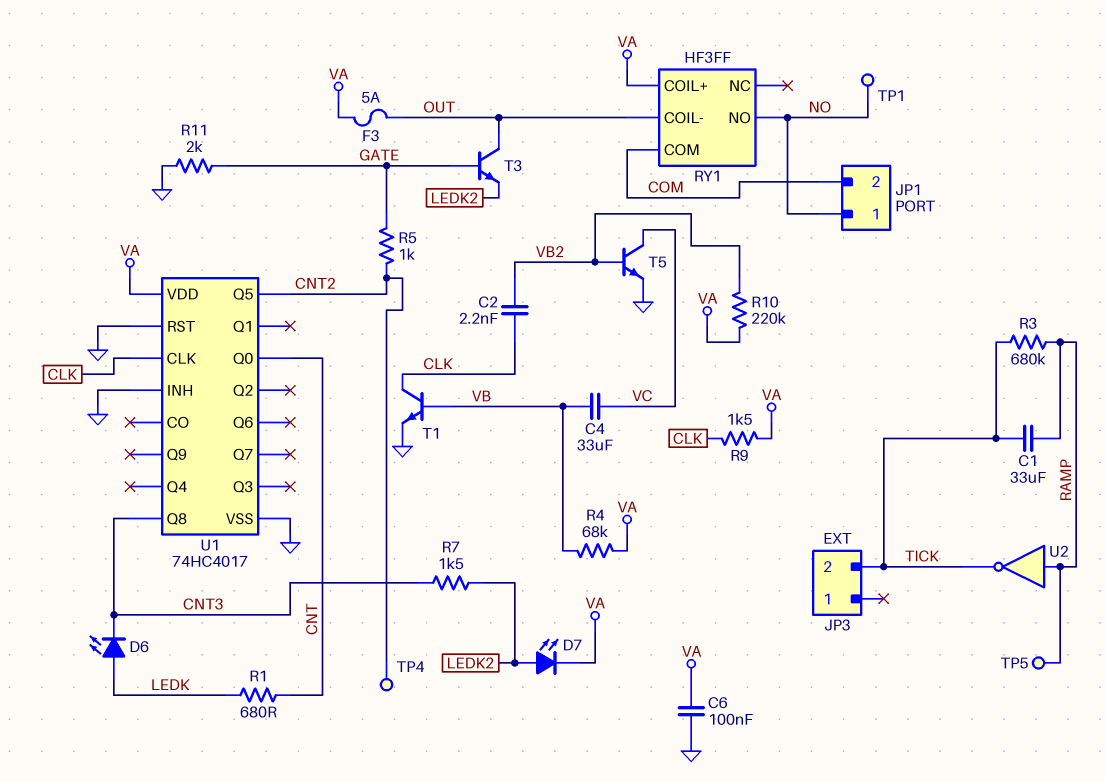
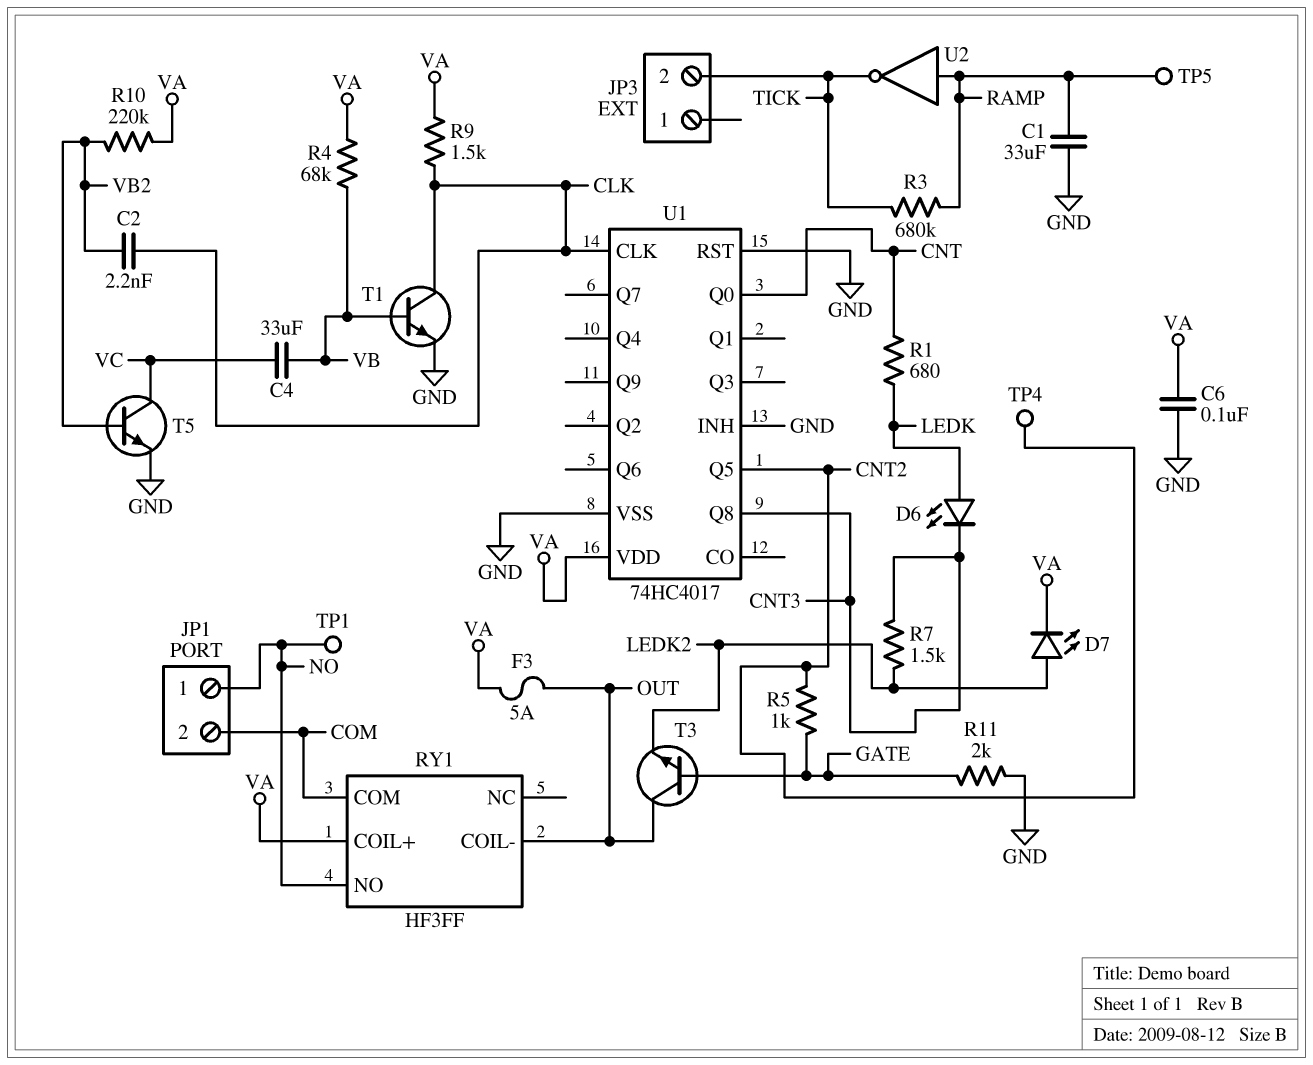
C1: 33uF (RAMP, TICK) -> 33uF (GND, RAMP)

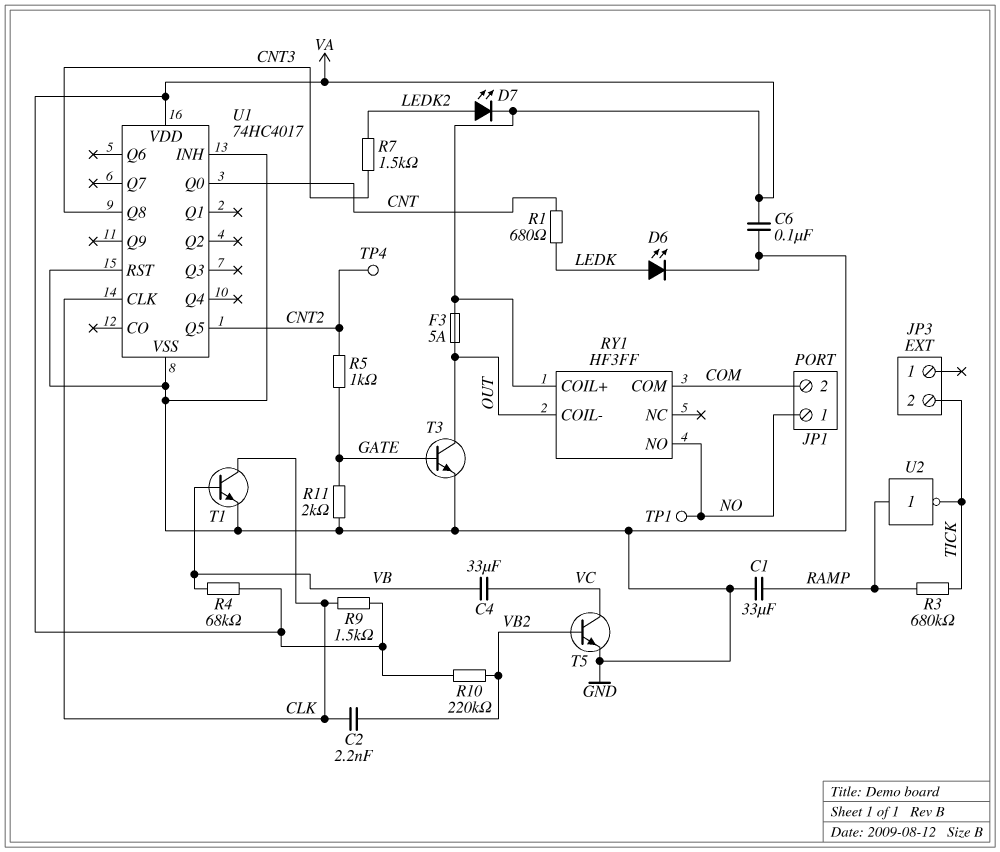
D6: LED (A LEDK, K CNT3) -> LED (A LEDK, K GND)
T3: NPN (B GATE, C OUT, E LEDK2) -> NPN (B GATE, C OUT, E GND)
TP5: test point (RAMP) -> none

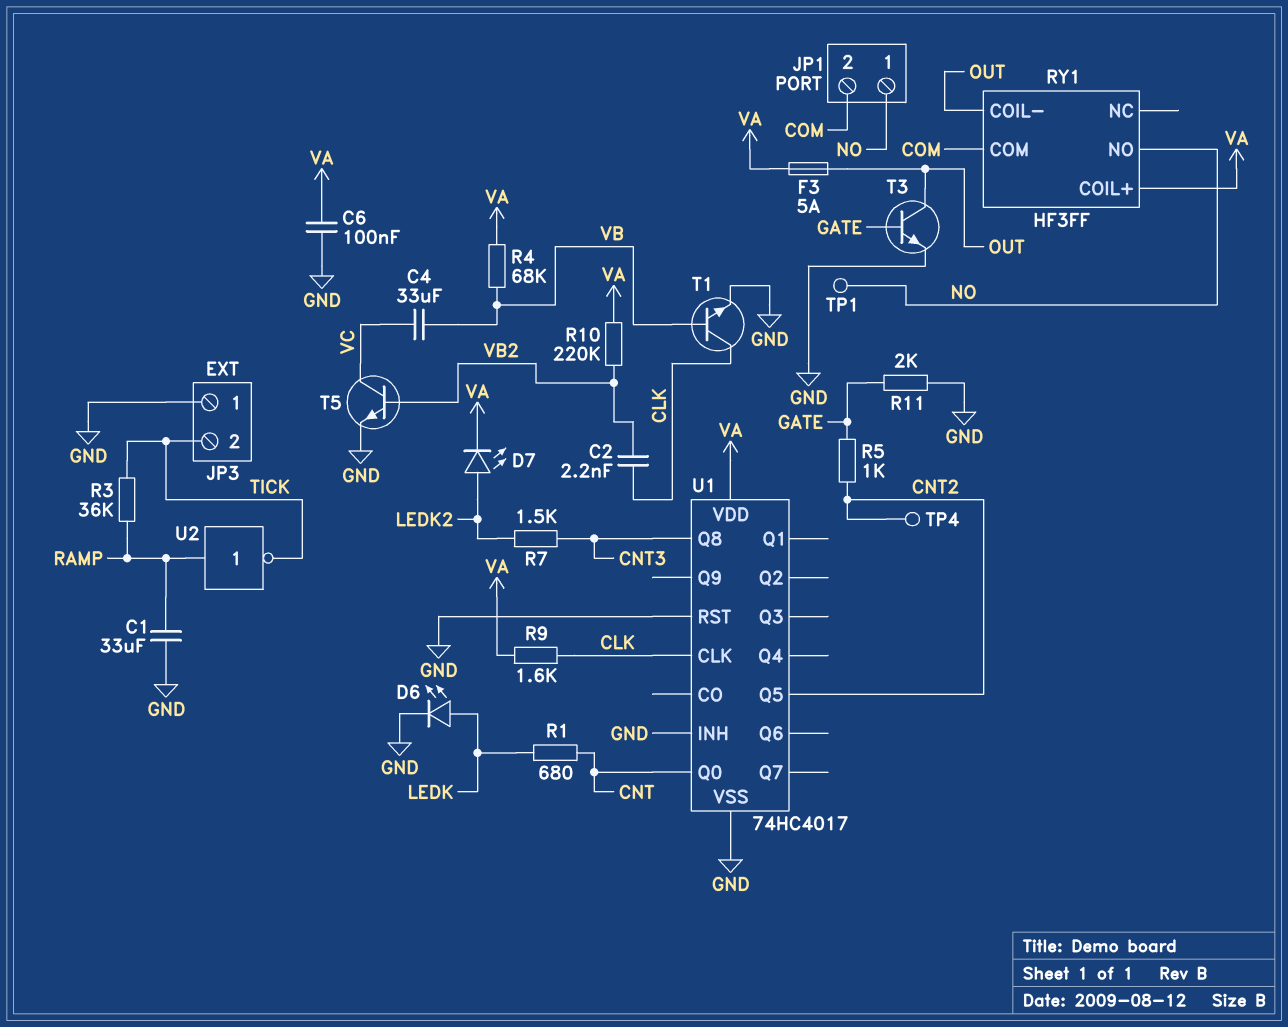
JP3 pin 1: none -> GND
R3: 680k (RAMP, TICK) -> 36k (RAMP, TICK)
R9: 1.5k (CLK, VA) -> 1.6k (CLK, VA)

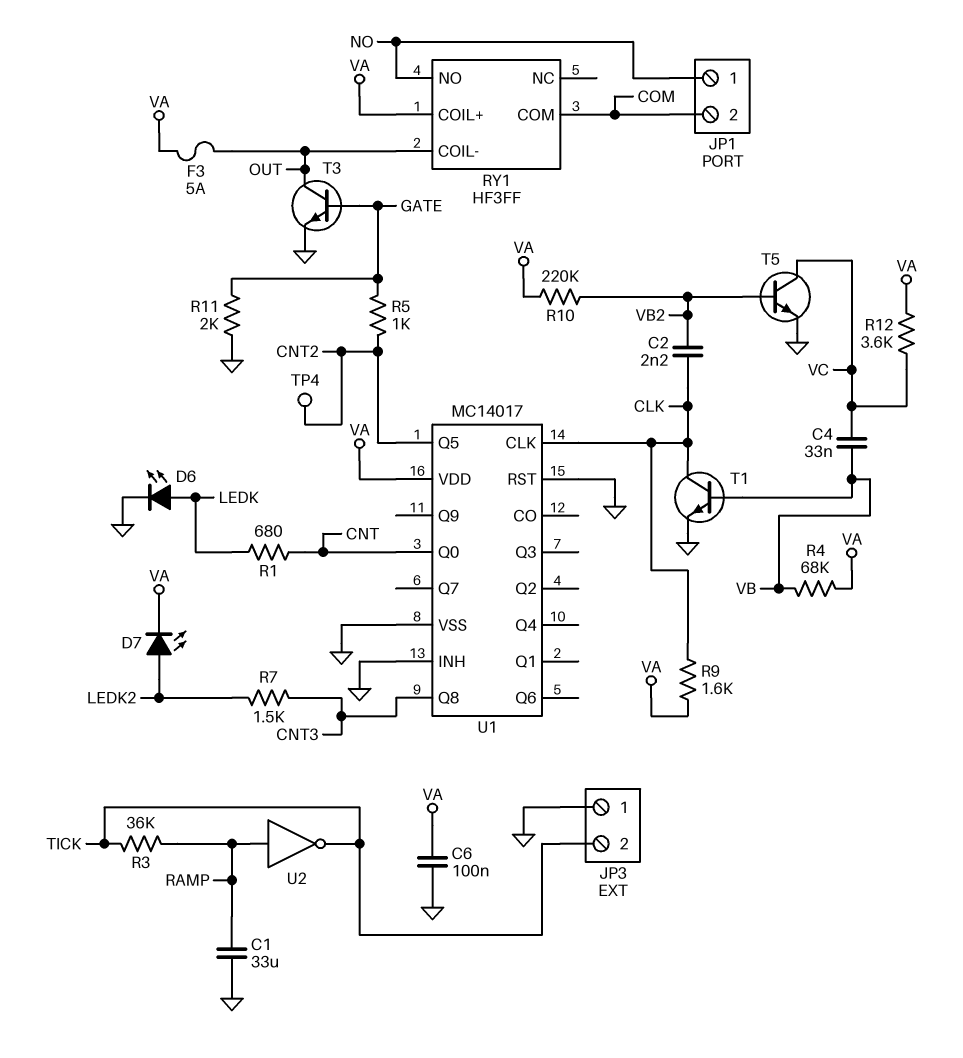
C4: 33uF (VB, VC) -> 33nF (VB, VC)
R12: none -> 3.6k (VA, VC)
TP1: test point (NO) -> none
U1: 74HC4017 -> MC14017

